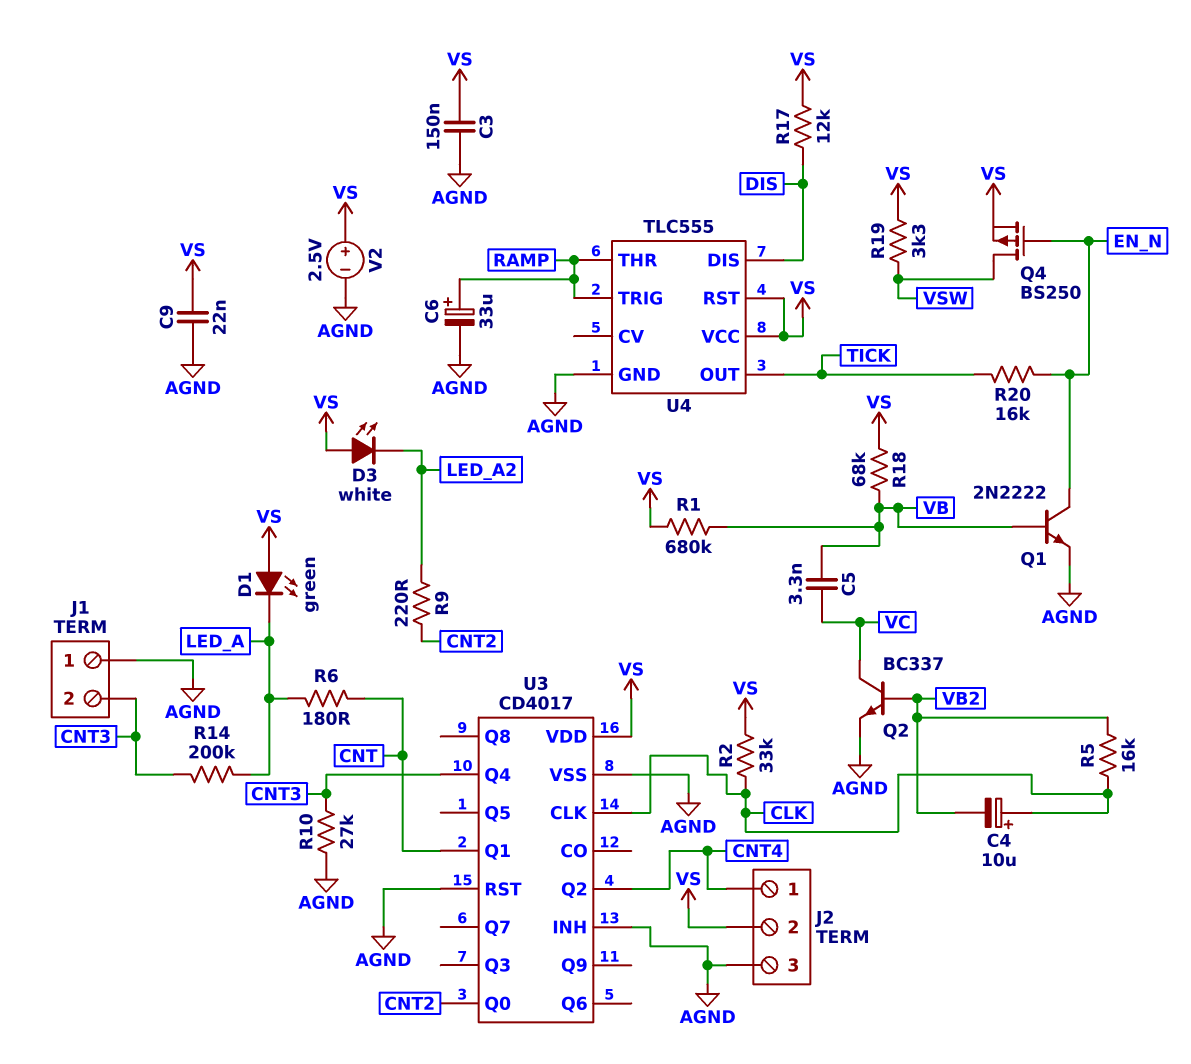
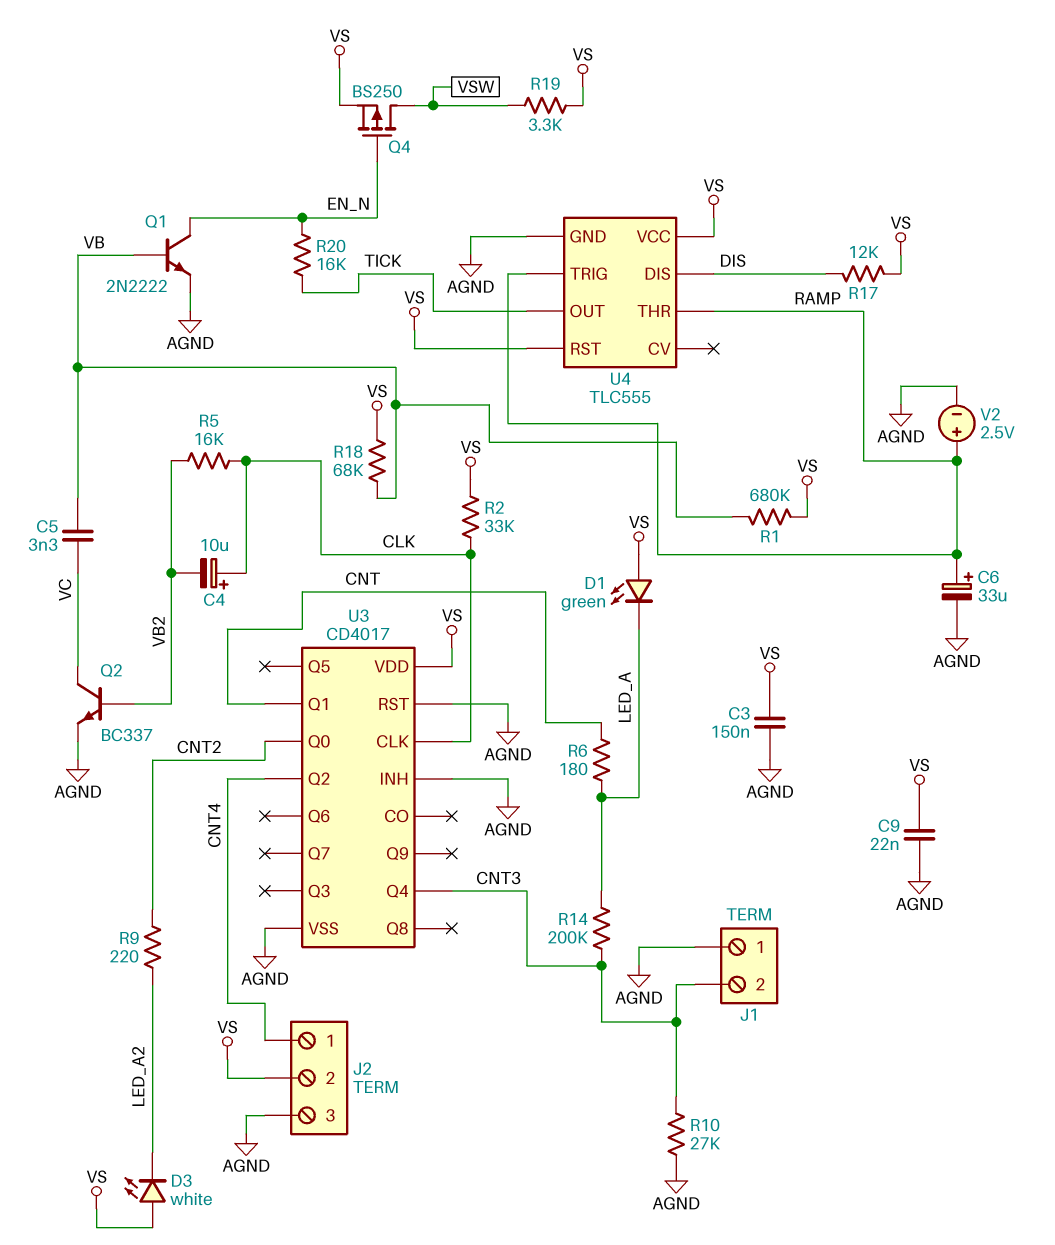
V2: 2.5V (plus VS, minus AGND) -> 2.5V (plus RAMP, minus AGND)

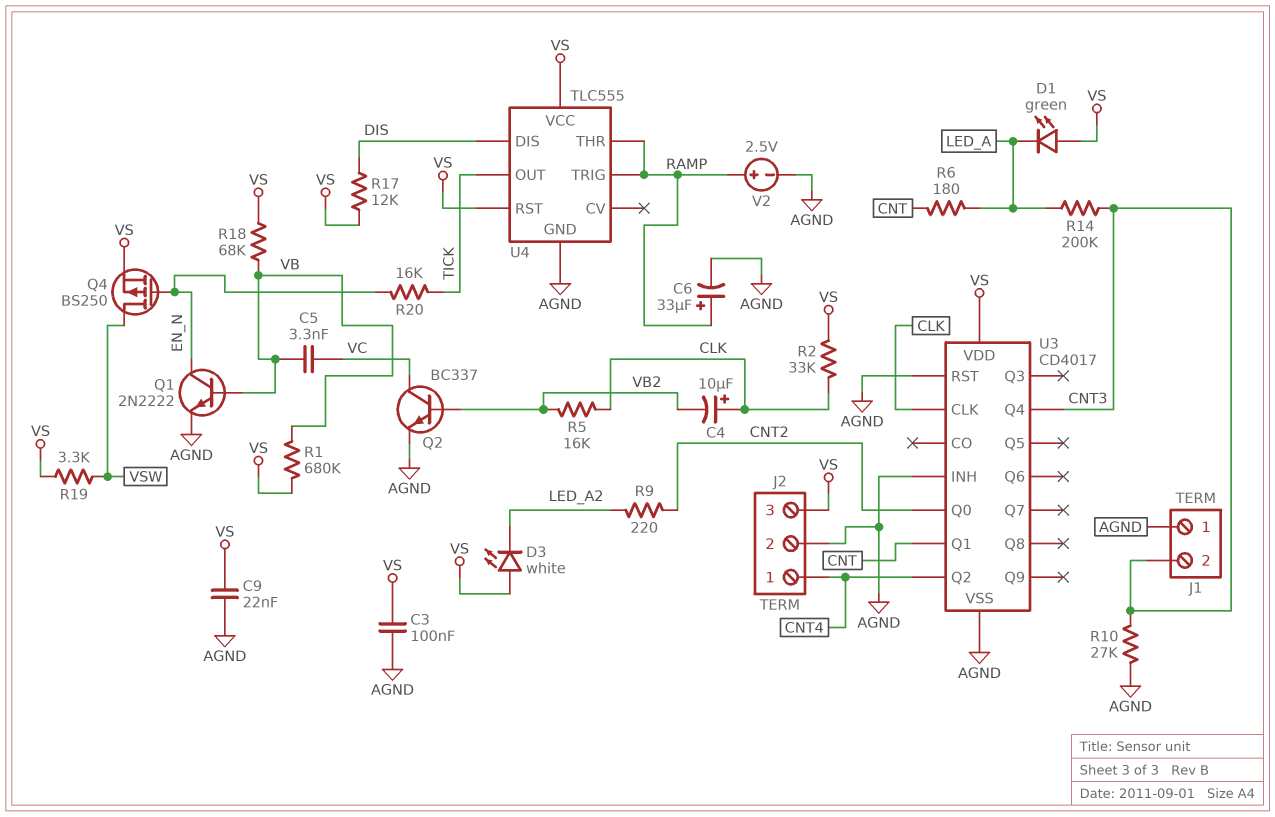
C3: 150nF (AGND, VS) -> 100nF (AGND, VS)
J2 pin 2: VS -> AGND
J2 pin 3: AGND -> VS

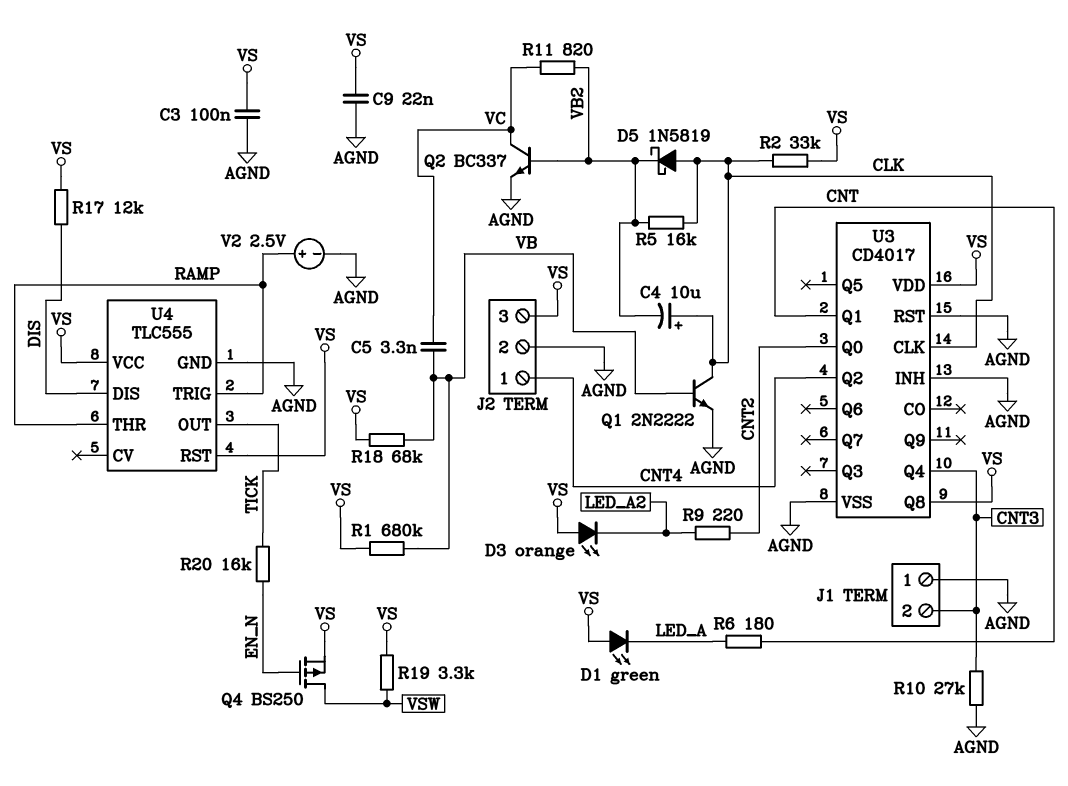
C6: 33uF (plus RAMP, minus AGND) -> none
D3: LED white (A VS, K LED_A2) -> LED orange (A VS, K LED_A2)
D5: none -> schottky 1N5819 (A CLK, K VB2)
Q1: NPN 2N2222 (B VB, C EN_N, E AGND) -> NPN 2N2222 (B VB, C CLK, E AGND)
R11: none -> 820 (VB2, VC)
R14: 200k (CNT3, LED_A) -> none
U3 pin Q8: none -> VS

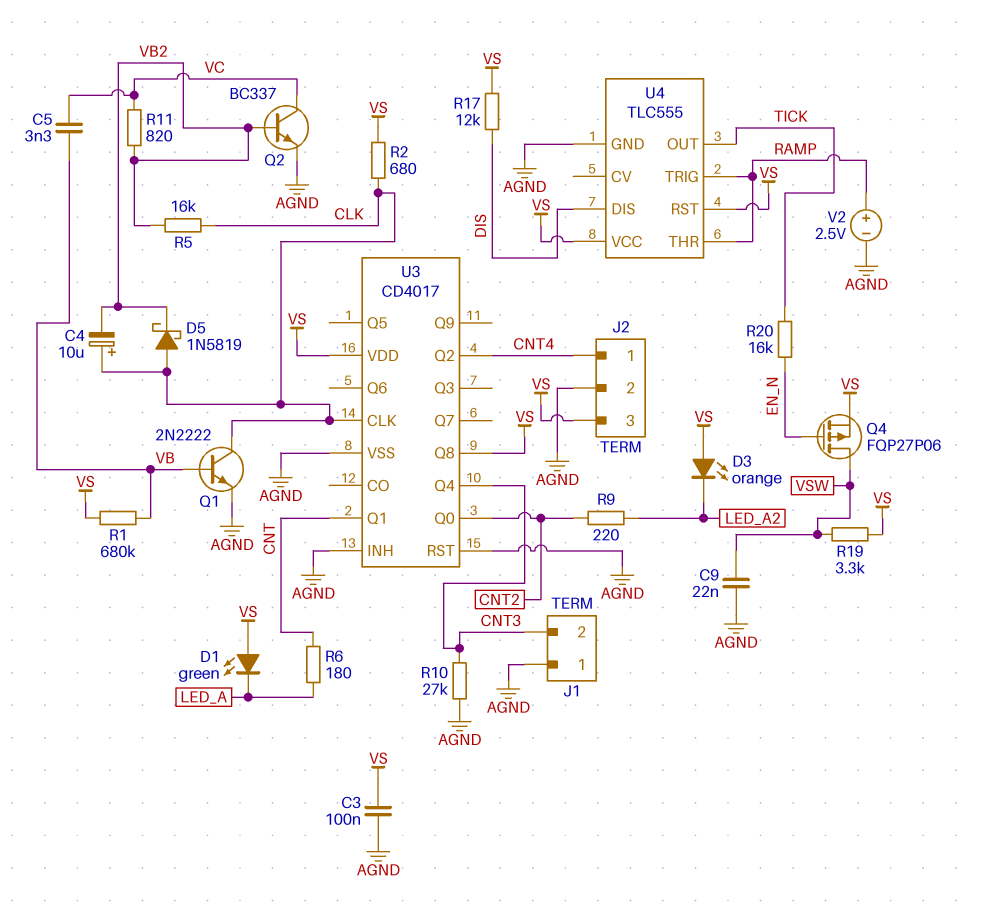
C9: 22nF (AGND, VS) -> 22nF (AGND, VSW)
Q4: PMOS BS250 (G EN_N, D VSW, S VS) -> PMOS FQP27P06 (G EN_N, D VSW, S VS)
R2: 33k (CLK, VS) -> 680 (CLK, VS)
R18: 68k (VB, VS) -> none

